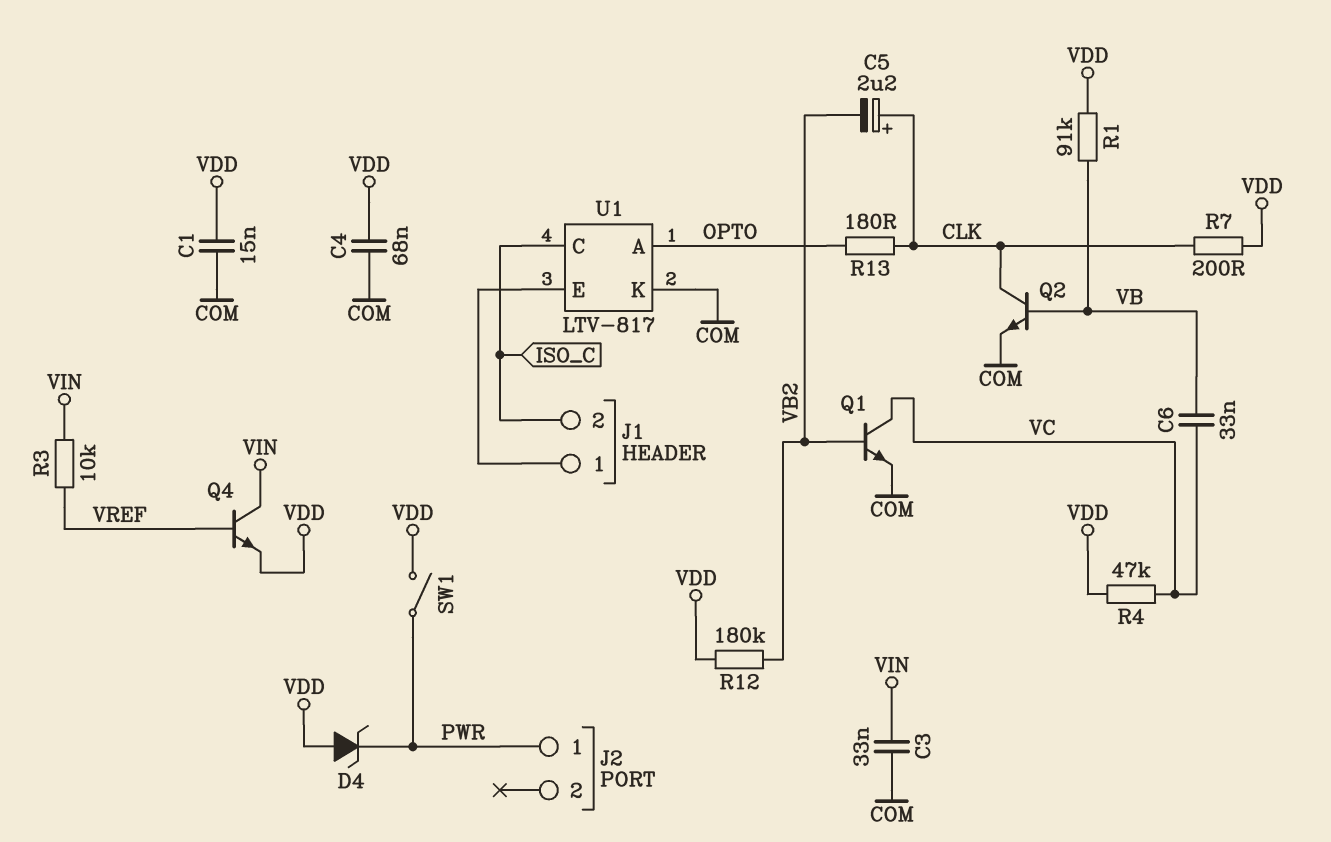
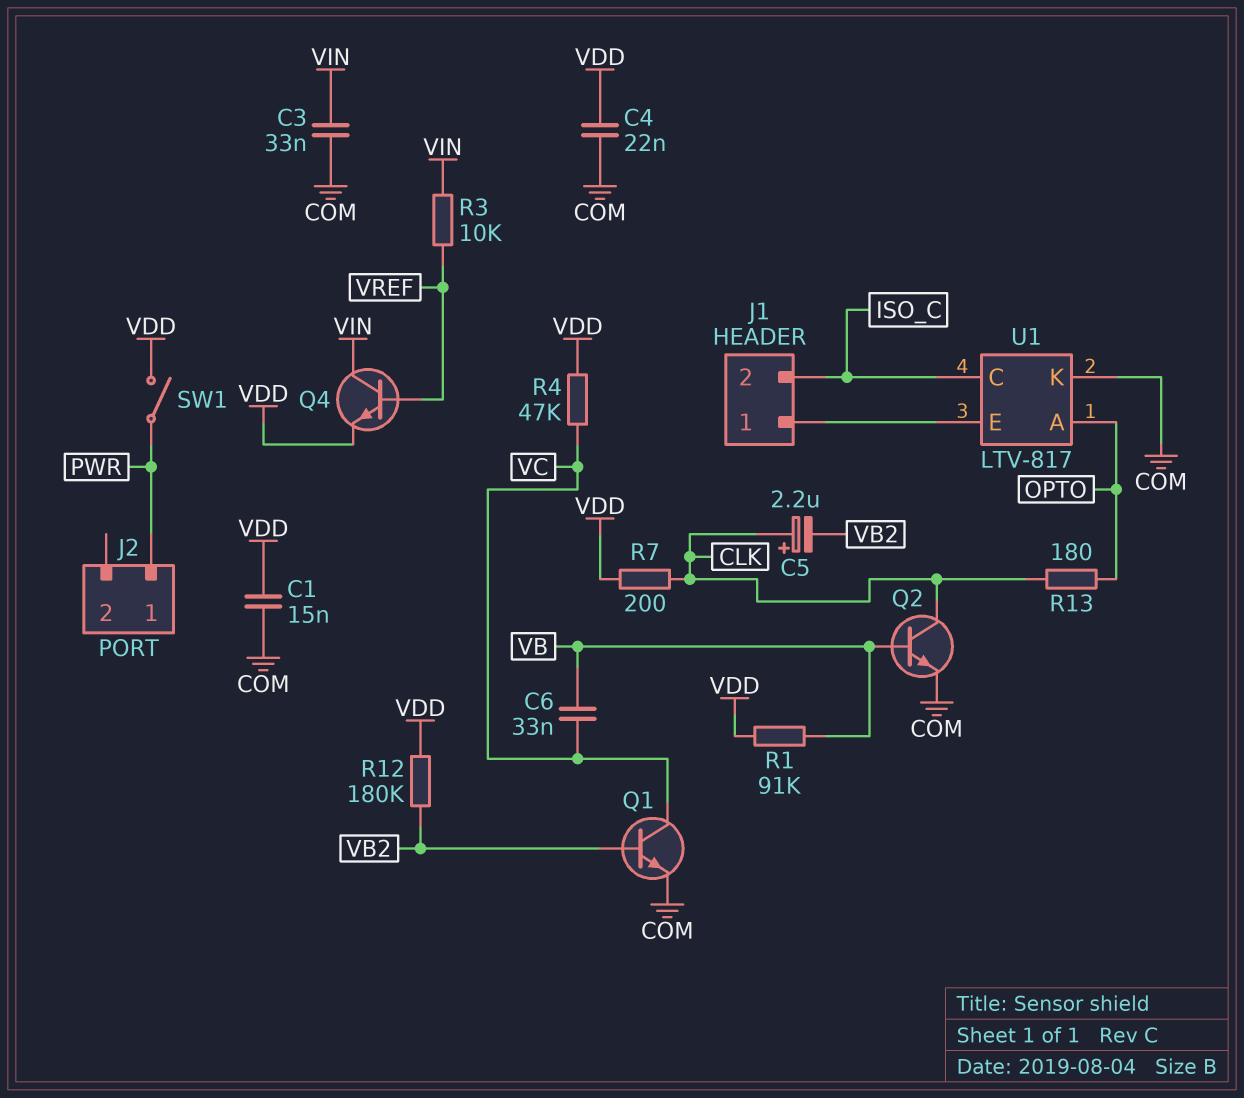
C4: 68nF (COM, VDD) -> 22nF (COM, VDD)
D4: zener (A VDD, K PWR) -> none

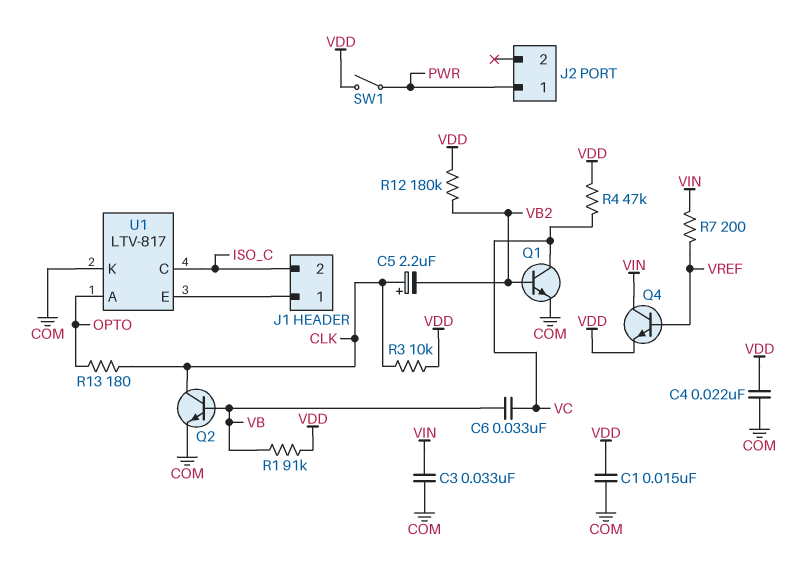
R3: 10k (VIN, VREF) -> 10k (CLK, VDD)
R7: 200 (CLK, VDD) -> 200 (VIN, VREF)

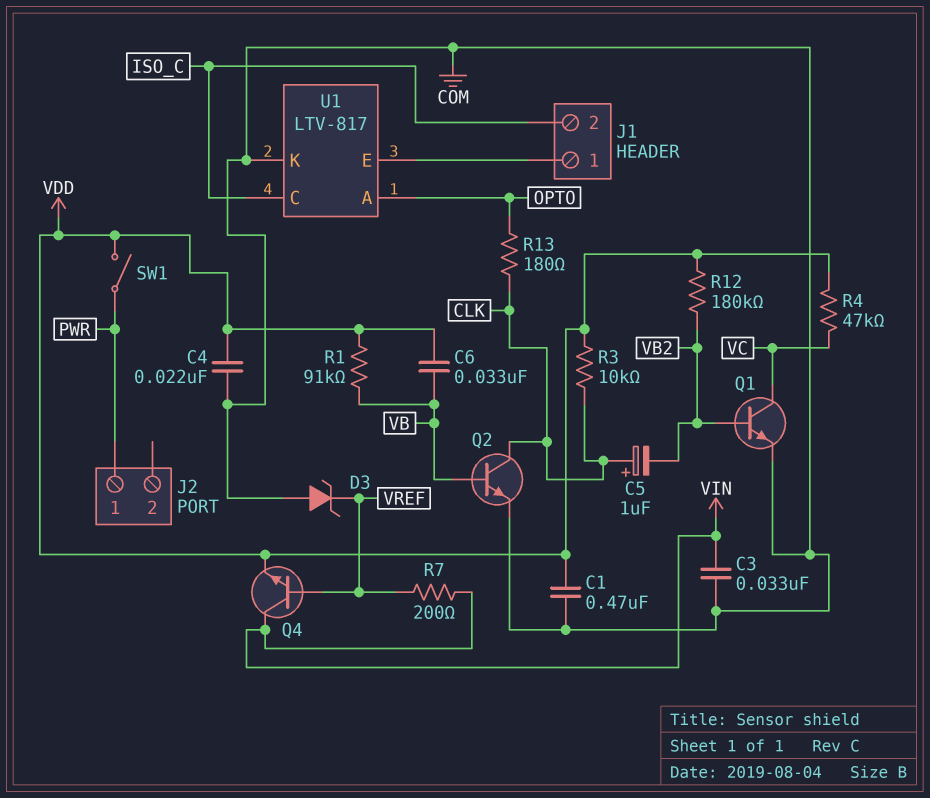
C1: 15nF (COM, VDD) -> 470nF (COM, VDD)
C5: 2.2uF (plus CLK, minus VB2) -> 1uF (plus CLK, minus VB2)
C6: 33nF (VB, VC) -> 33nF (VB, VDD)
D3: none -> zener (A COM, K VREF)

